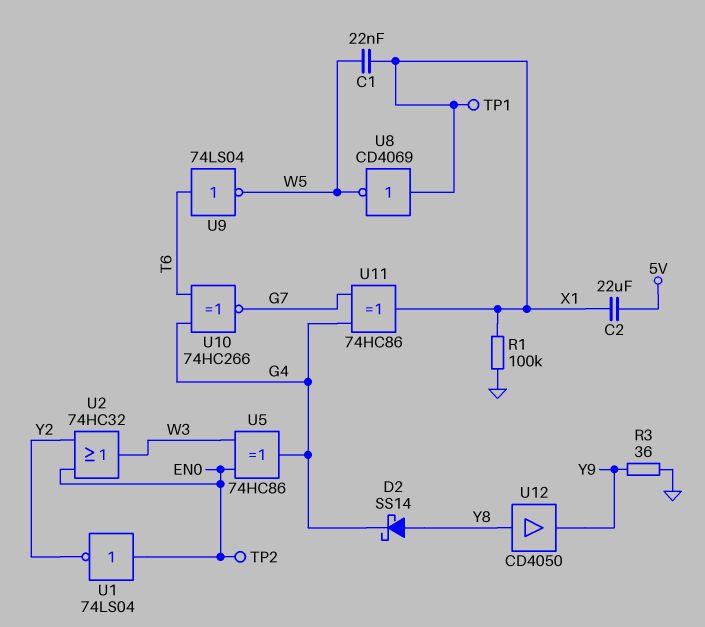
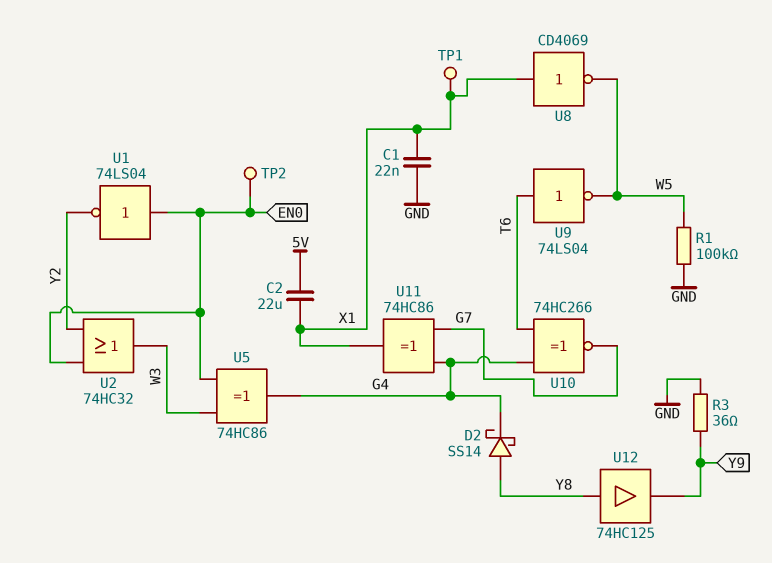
C1: 22nF (W5, X1) -> 22nF (GND, X1)
R1: 100k (GND, X1) -> 100k (GND, W5)
U12: buffer CD4050 (in Y8, out Y9) -> buffer 74HC125 (in Y8, out Y9)

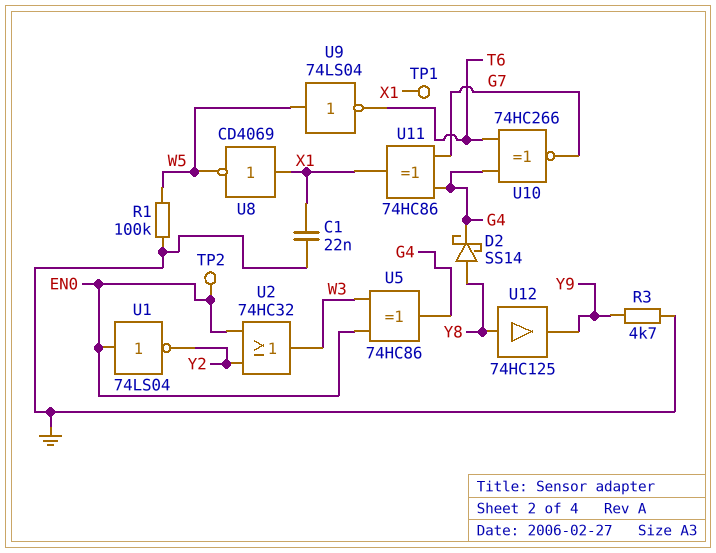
C2: 22uF (5V, X1) -> none
R3: 36 (GND, Y9) -> 4.7k (GND, Y9)
U9: NOT 74LS04 (in T6, out W5) -> NOT 74LS04 (in W5, out T6)

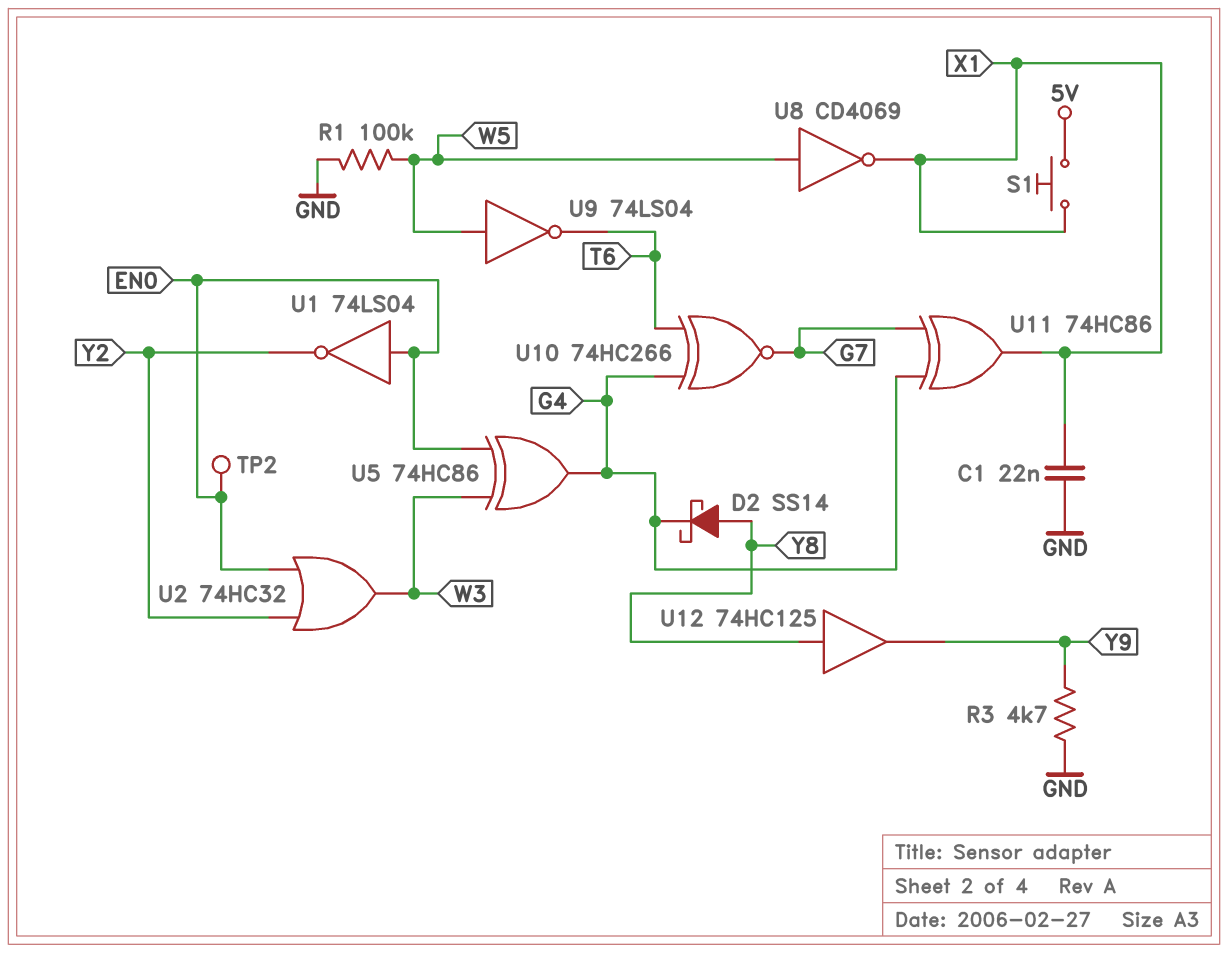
S1: none -> button (5V, X1)
TP1: test point (X1) -> none
U8: NOT CD4069 (in X1, out W5) -> NOT CD4069 (in W5, out X1)

